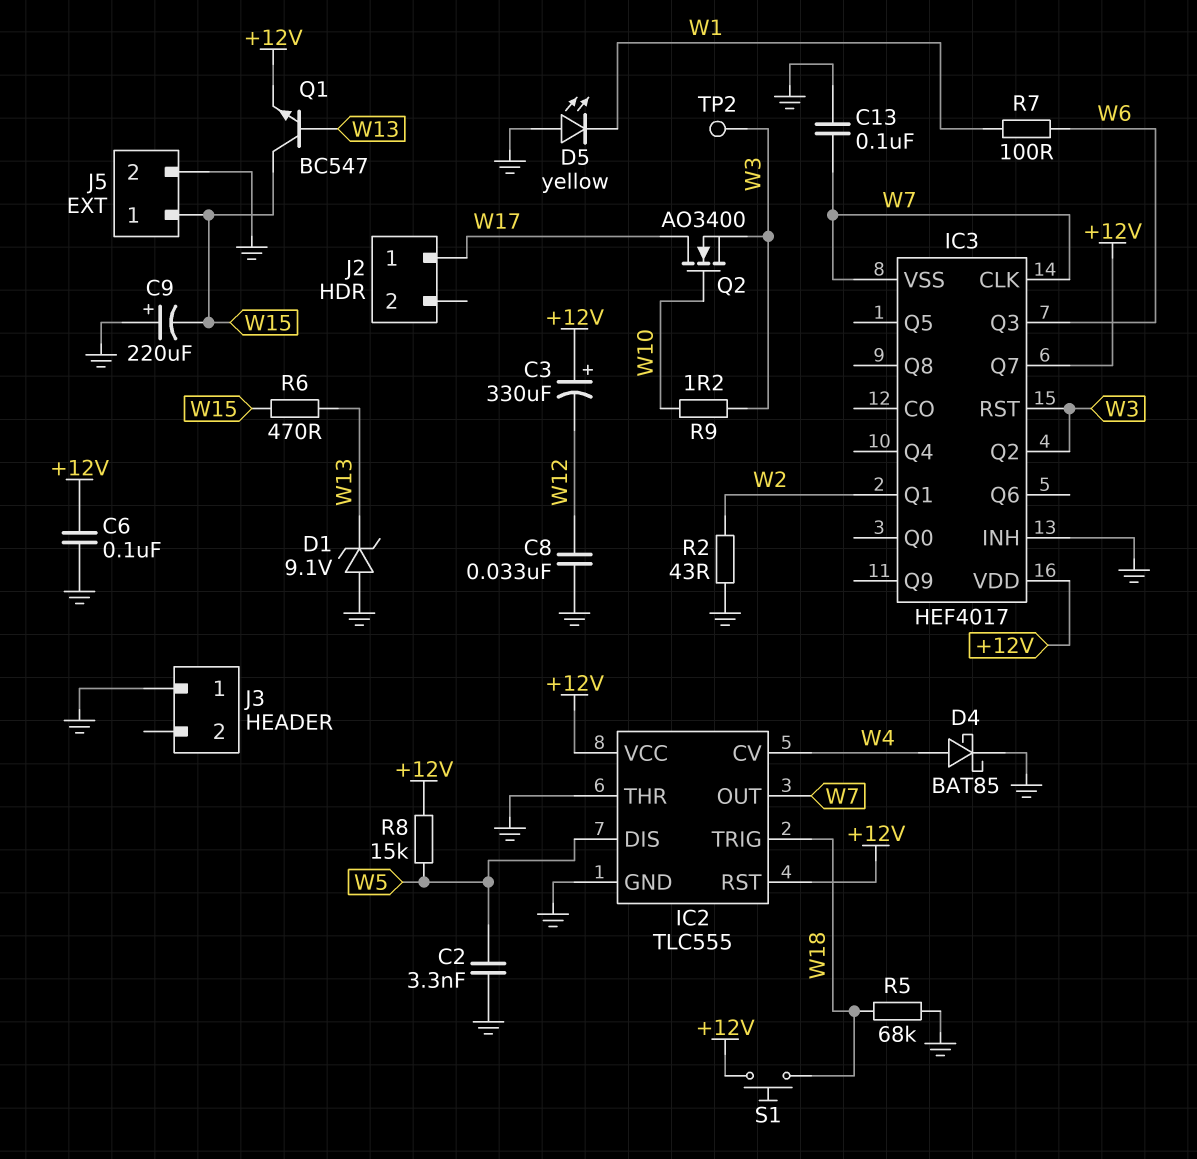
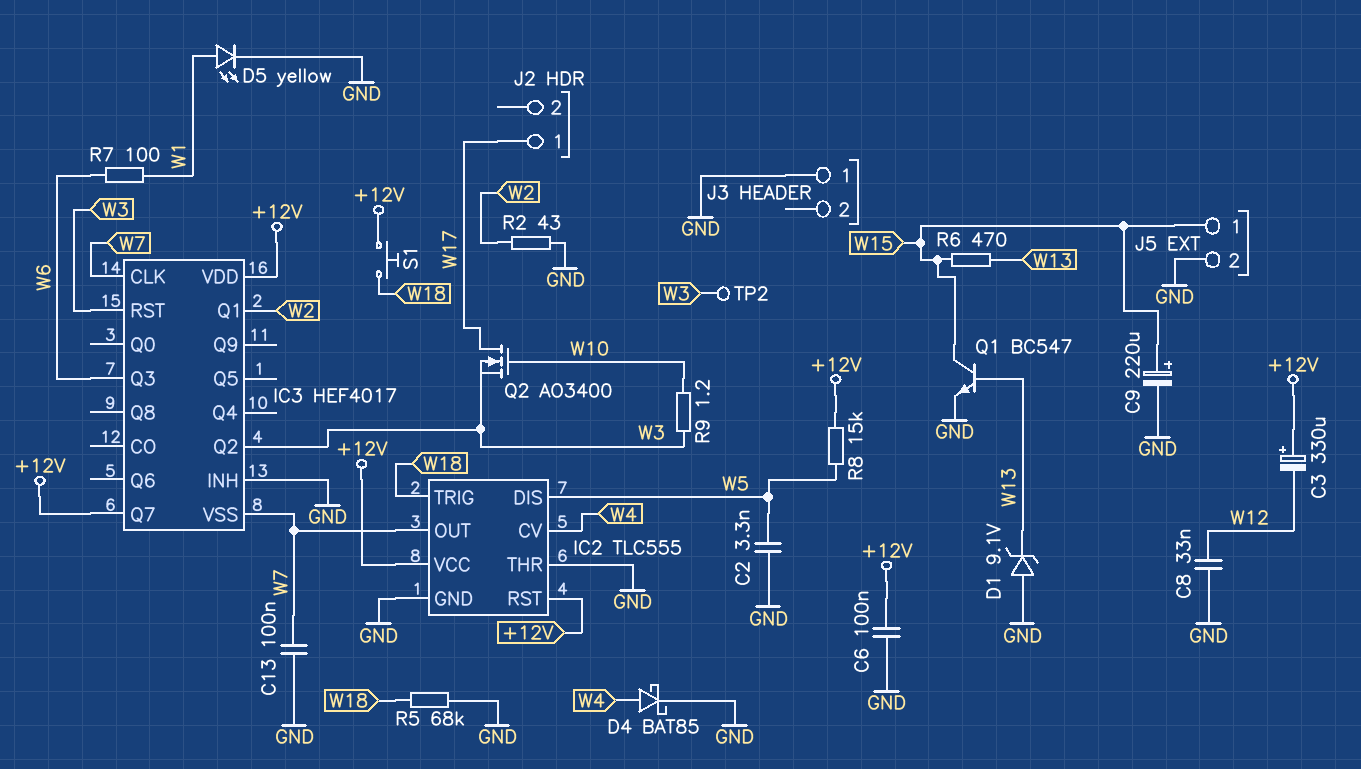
C9: 220uF (plus GND, minus W15) -> 220uF (plus W15, minus GND)
D5: LED yellow (A GND, K W1) -> LED yellow (A W1, K GND)
Q1: NPN BC547 (B W13, C W15, E +12V) -> NPN BC547 (B W13, C W15, E GND)

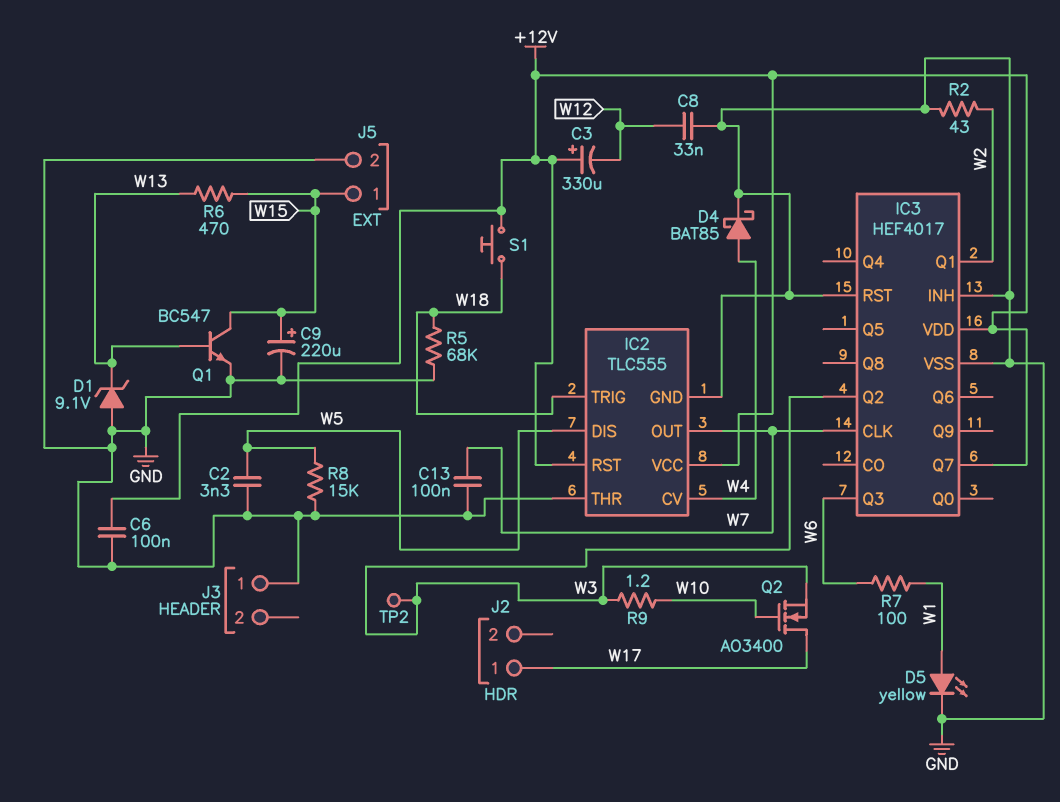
IC3 pin RST: W3 -> GND
IC3 pin VSS: W7 -> GND
R8: 15k (+12V, W5) -> 15k (GND, W5)

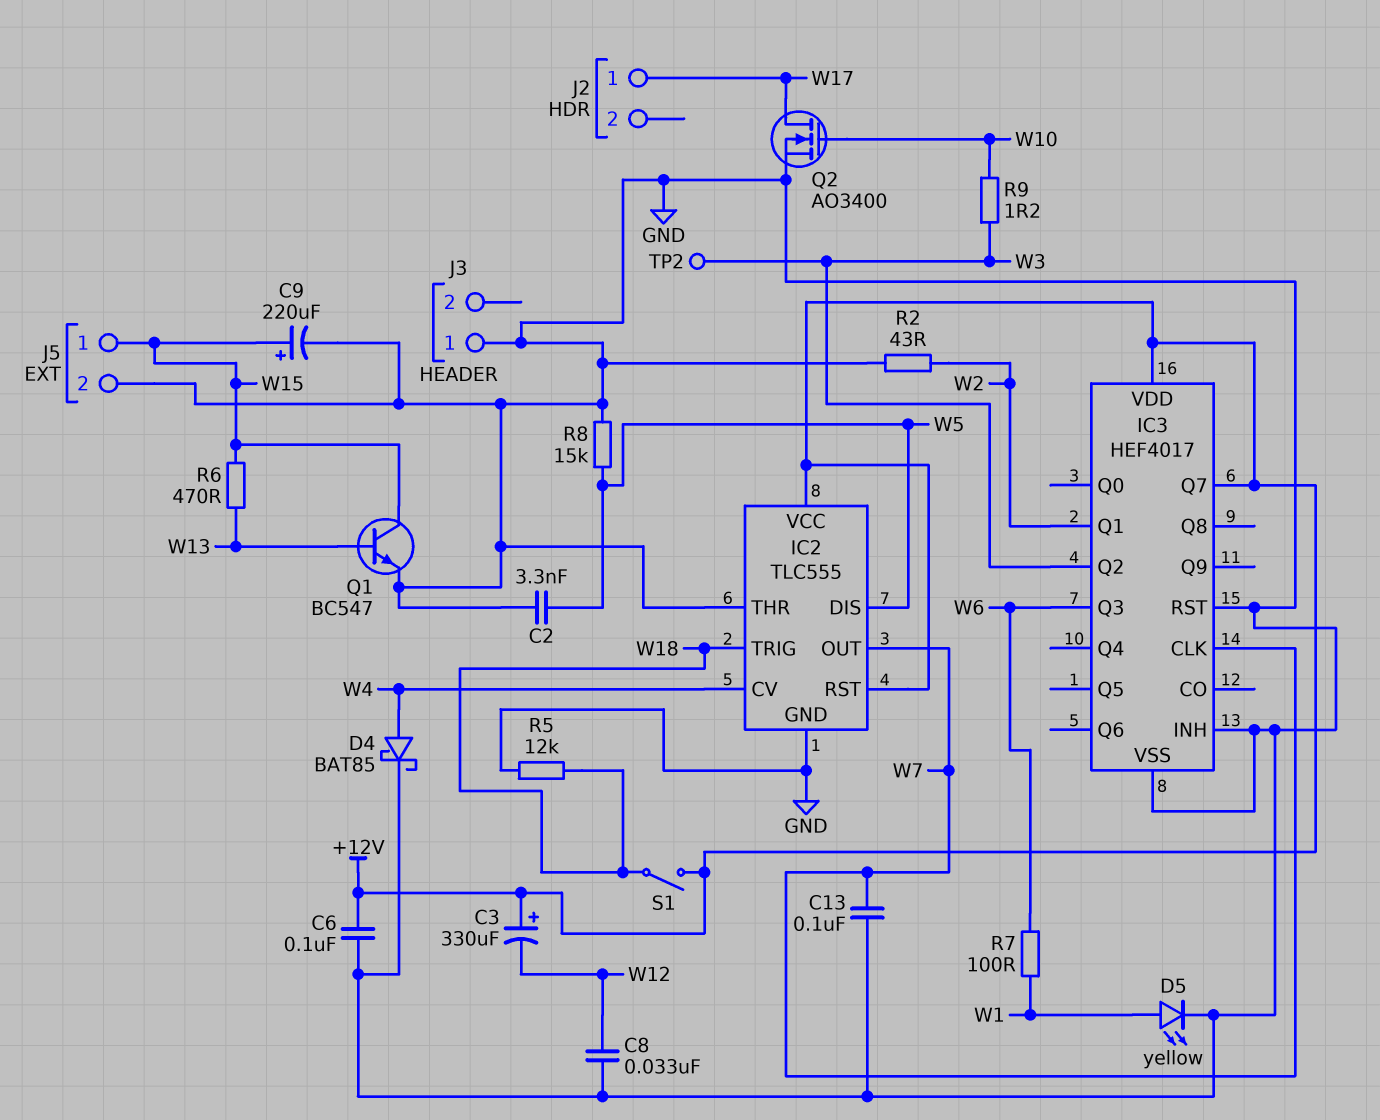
D1: zener 9.1V (A GND, K W13) -> none
Q2: NMOS AO3400 (G W10, D W17, S W3) -> NMOS AO3400 (G W10, D W17, S GND)
R5: 68k (GND, W18) -> 12k (GND, W18)
S1: button (+12V, W18) -> switch (+12V, W18)

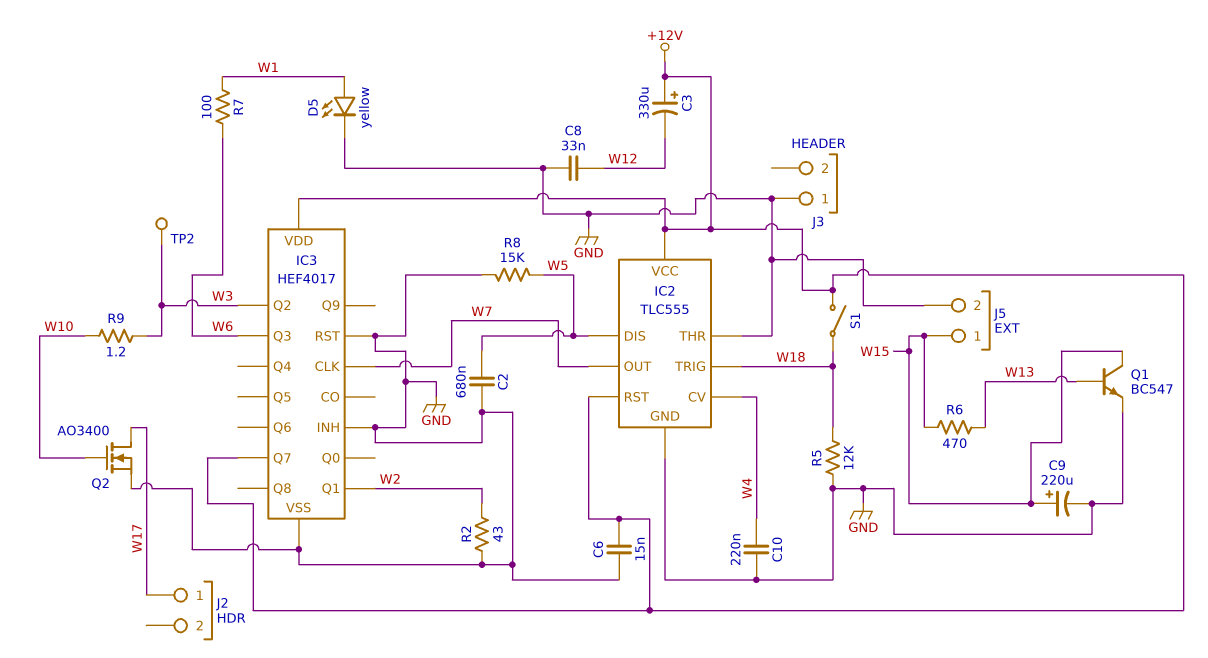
C2: 3.3nF (GND, W5) -> 680nF (GND, W5)
C6: 100nF (+12V, GND) -> 15nF (+12V, GND)
C10: none -> 220nF (GND, W4)
C13: 100nF (GND, W7) -> none
D4: schottky BAT85 (A W4, K GND) -> none

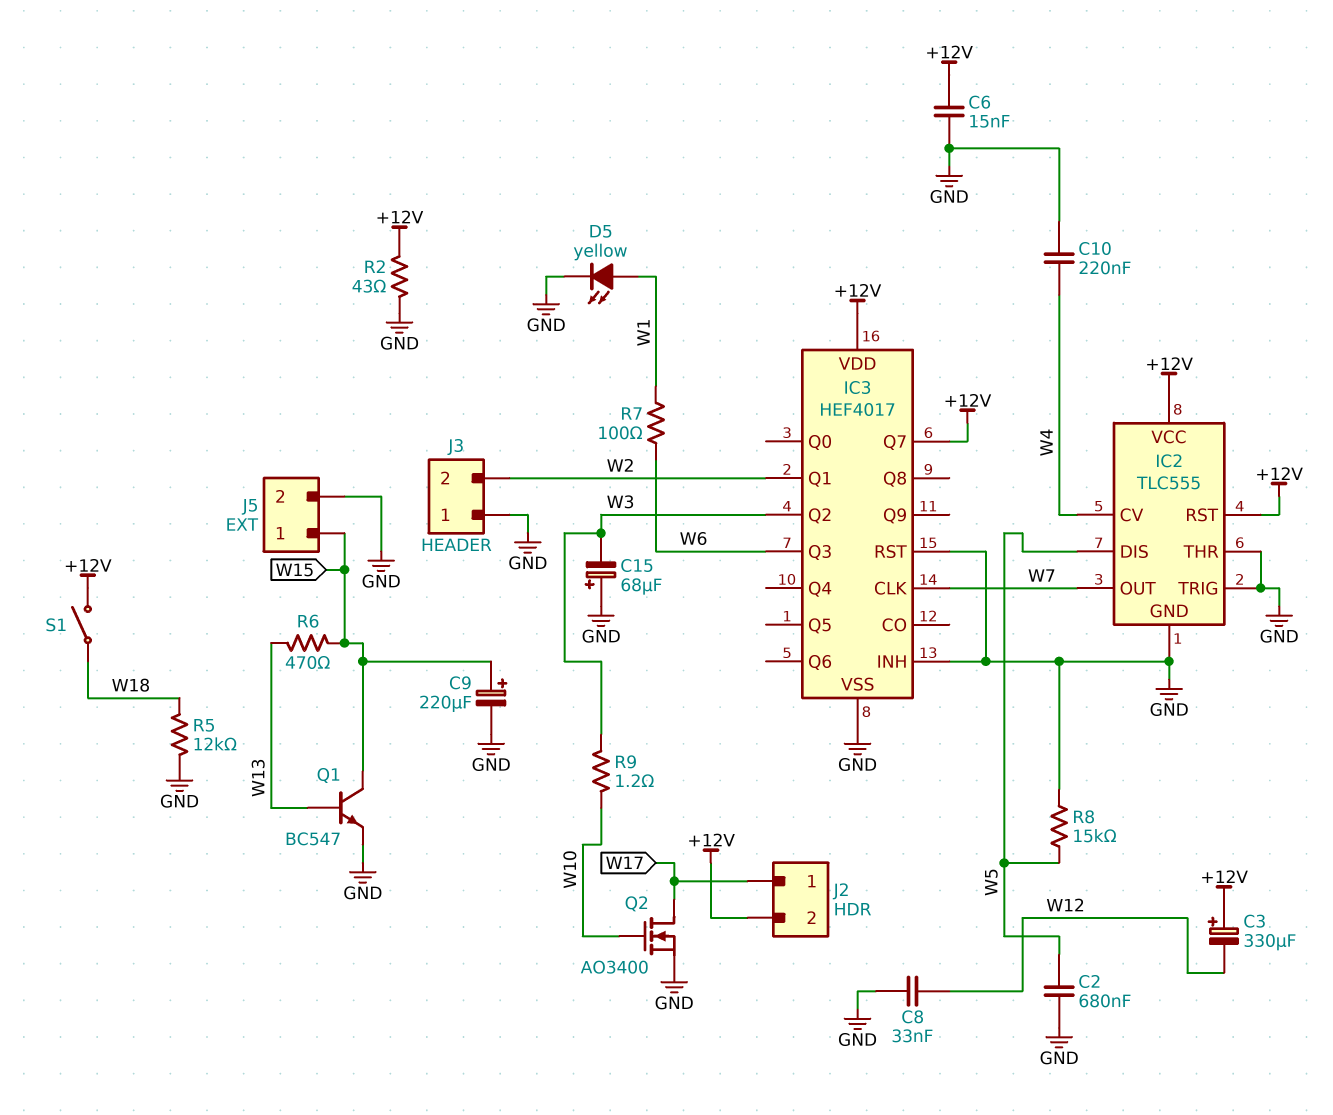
C15: none -> 68uF (plus GND, minus W3)
IC2 pin TRIG: W18 -> GND
J2 pin 2: none -> +12V
J3 pin 2: none -> W2
R2: 43 (GND, W2) -> 43 (+12V, GND)
TP2: test point (W3) -> none

